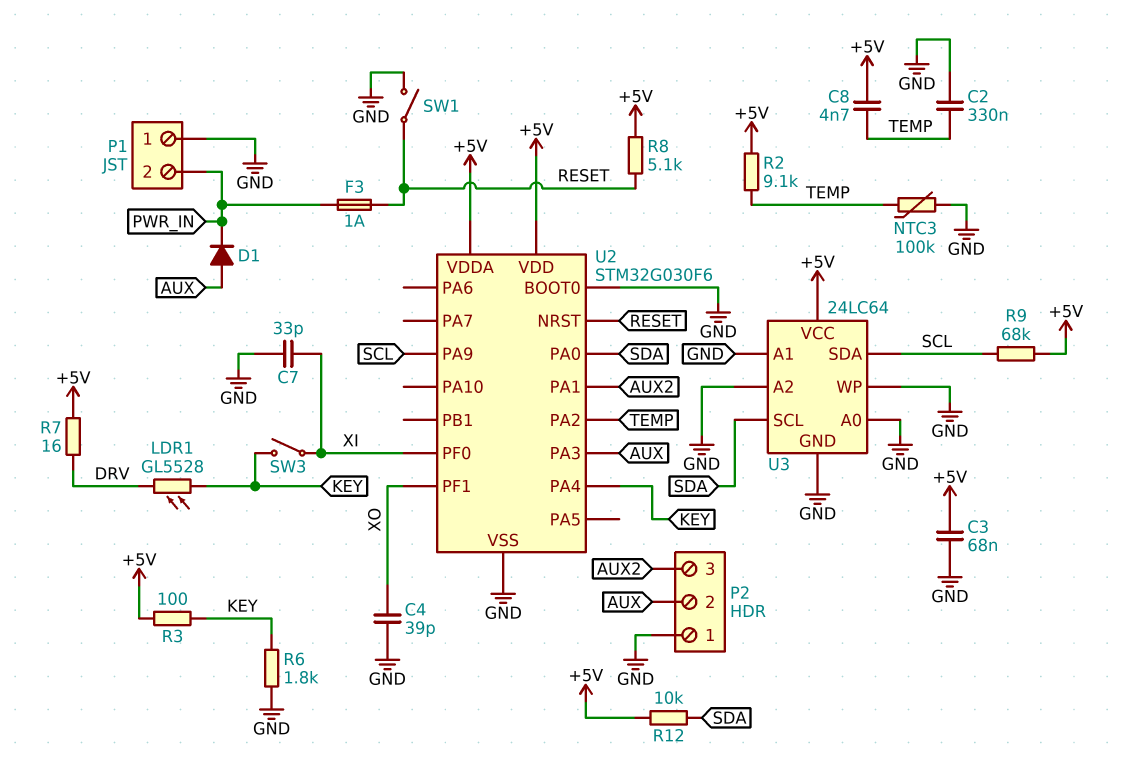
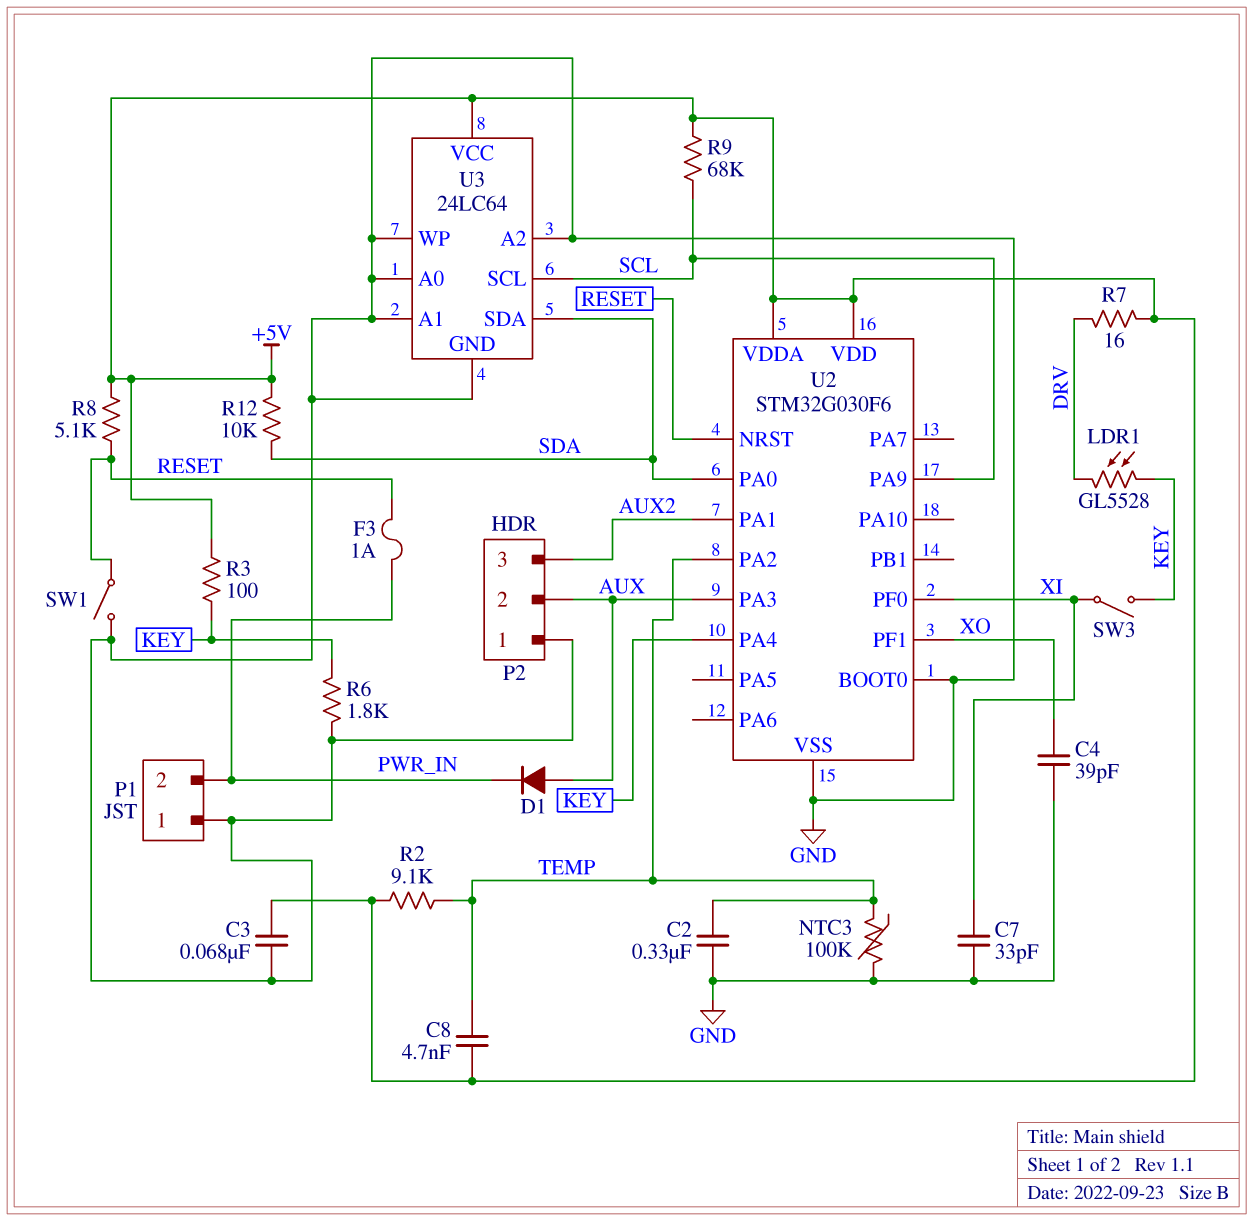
U3 pin SCL: SDA -> SCL
U3 pin SDA: SCL -> SDA

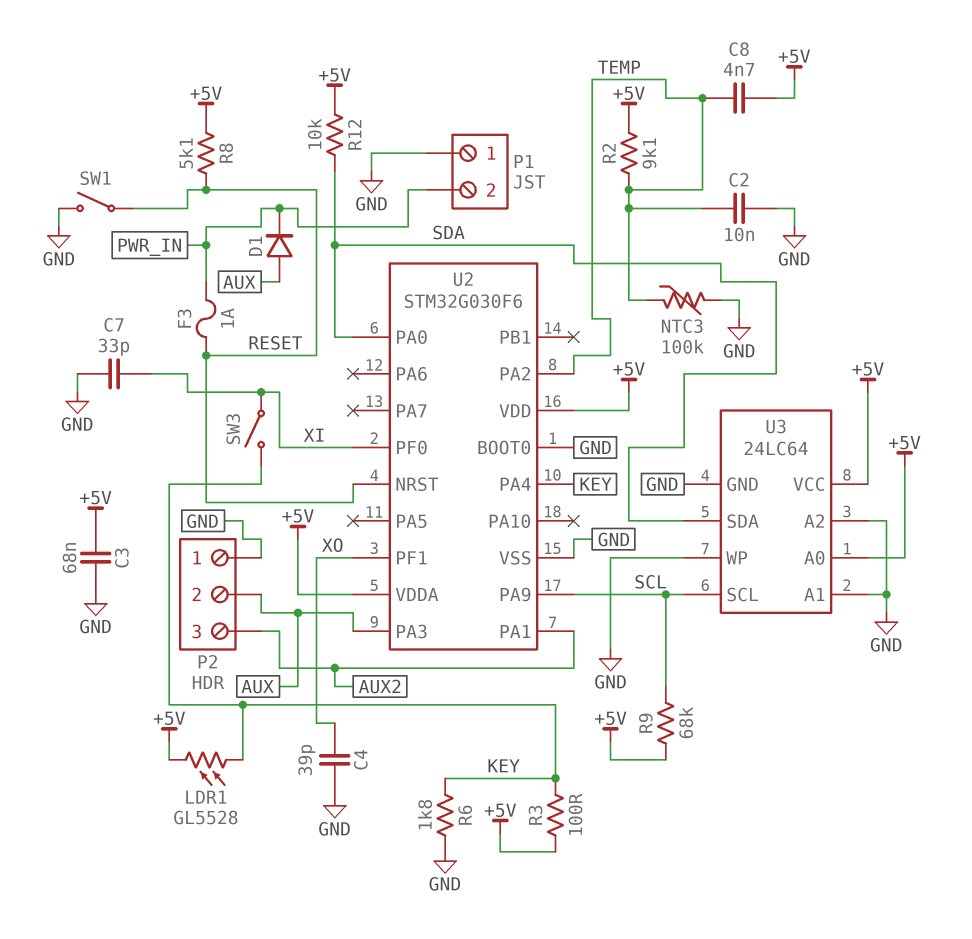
C2: 330nF (GND, TEMP) -> 10nF (GND, TEMP)
LDR1: GL5528 (DRV, KEY) -> GL5528 (+5V, KEY)
R7: 16 (+5V, DRV) -> none
U3 pin A0: GND -> +5V

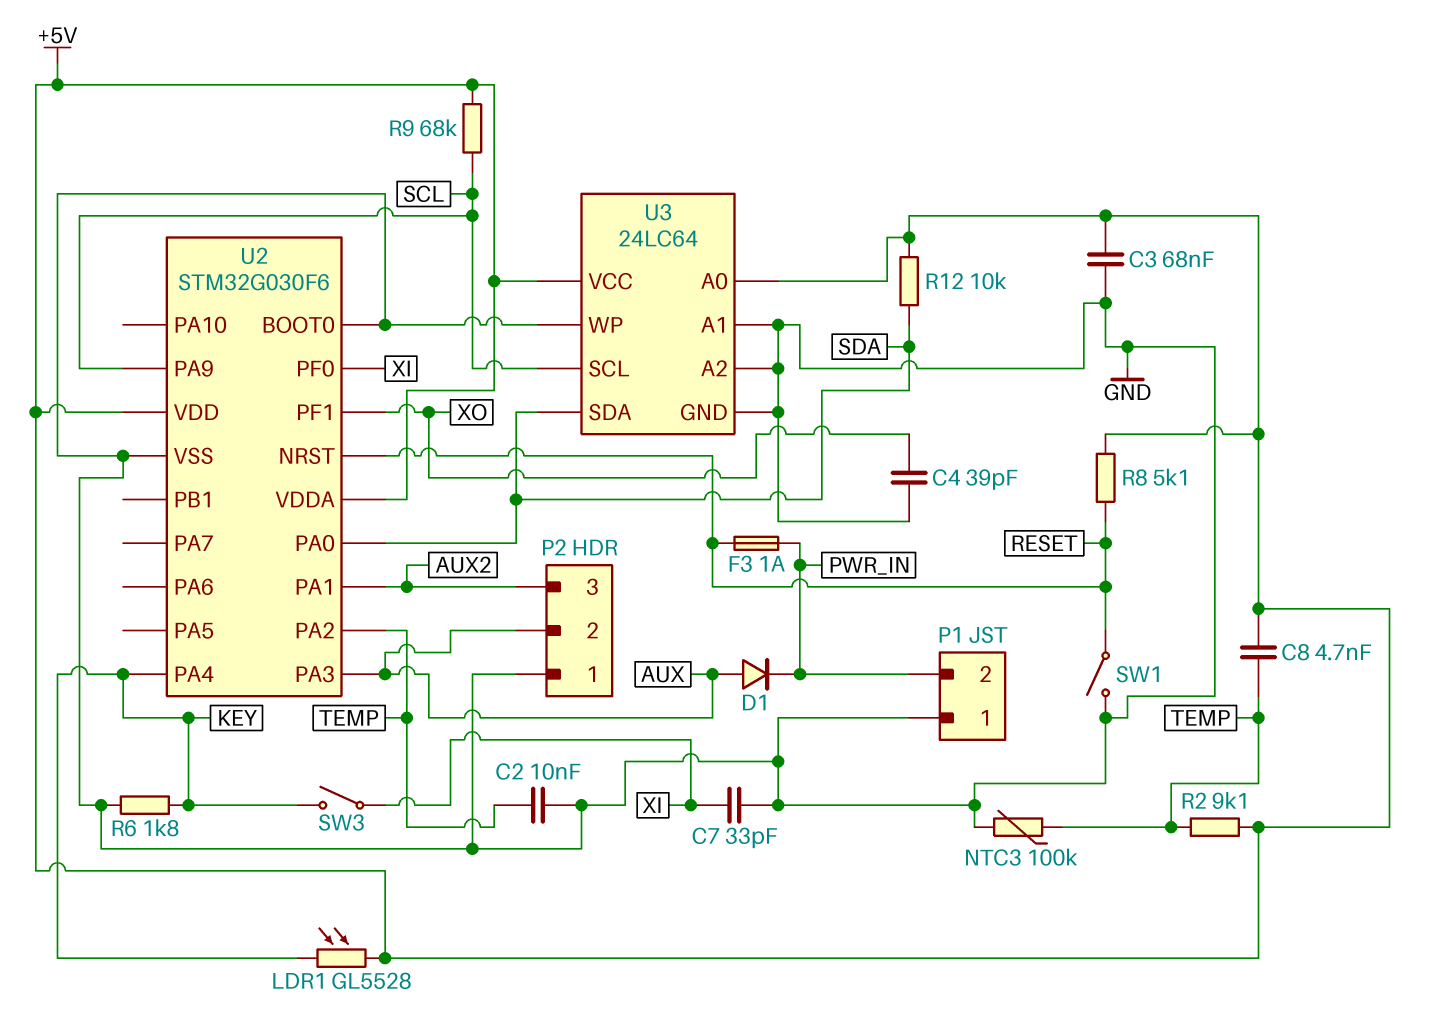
R3: 100 (+5V, KEY) -> none

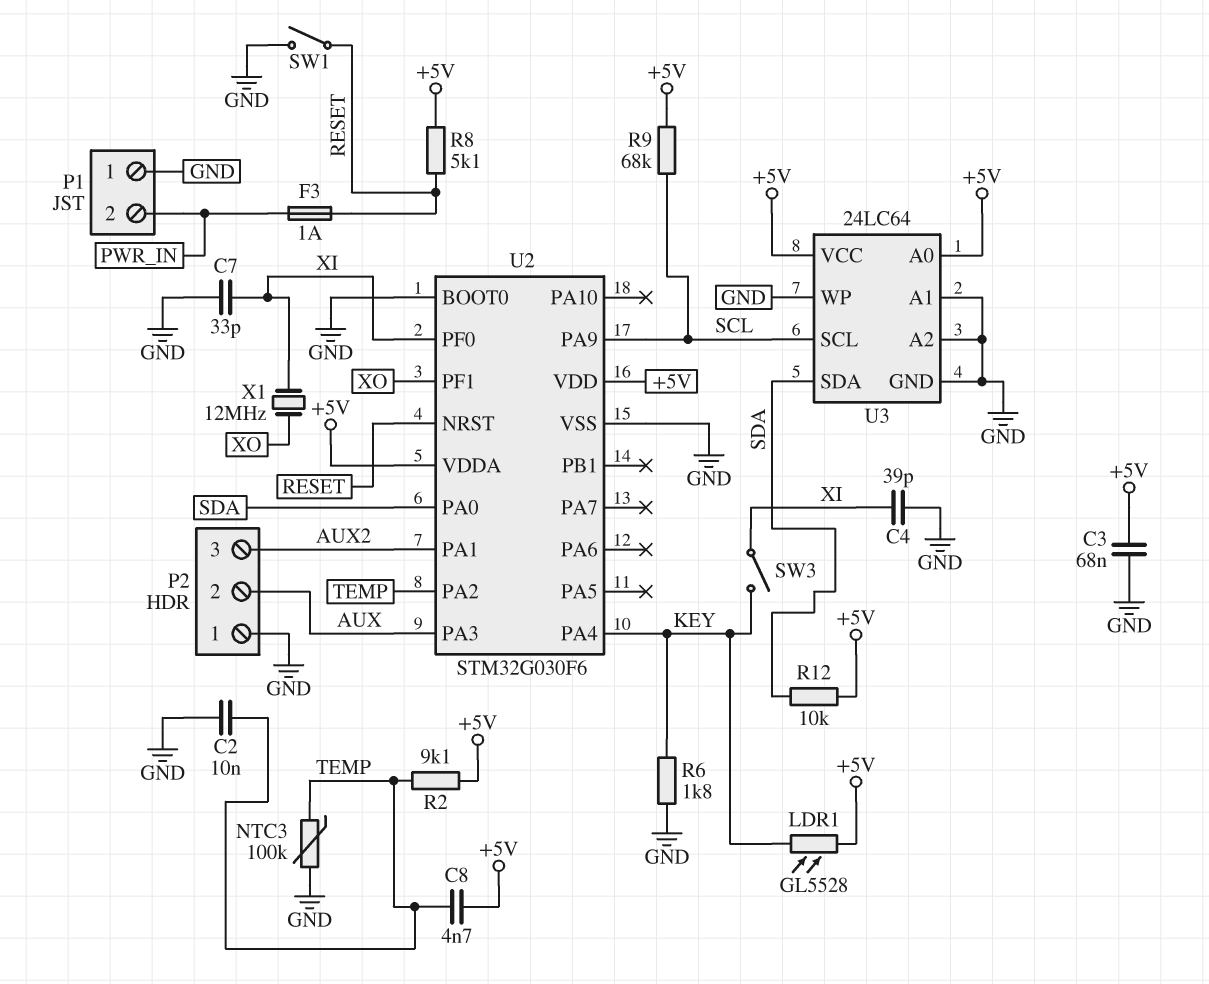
C4: 39pF (GND, XO) -> 39pF (GND, XI)
D1: diode (A AUX, K PWR_IN) -> none
X1: none -> 12MHz (XI, XO)

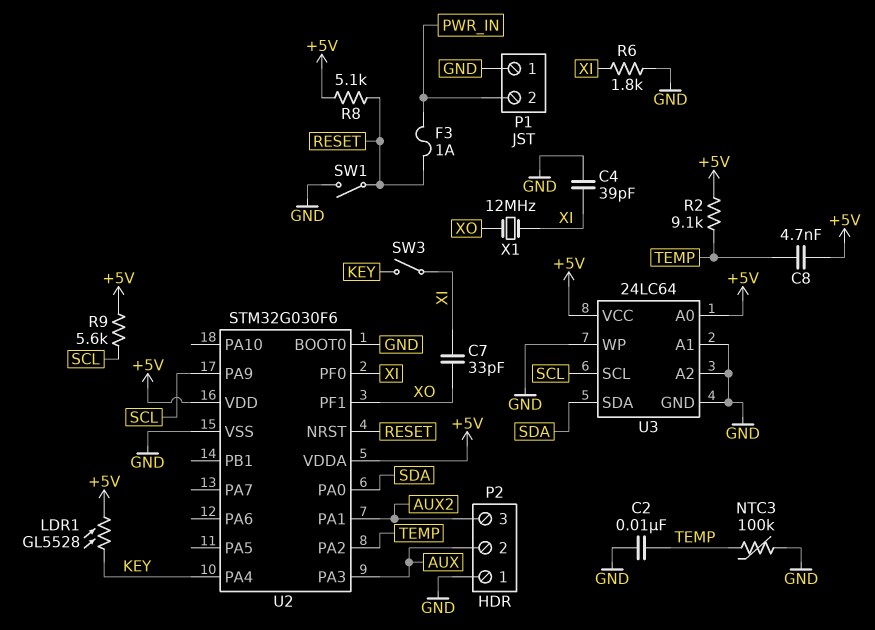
C3: 68nF (+5V, GND) -> none
C7: 33pF (GND, XI) -> 33pF (XI, XO)
R6: 1.8k (GND, KEY) -> 1.8k (GND, XI)
R9: 68k (+5V, SCL) -> 5.6k (+5V, SCL)
R12: 10k (+5V, SDA) -> none

